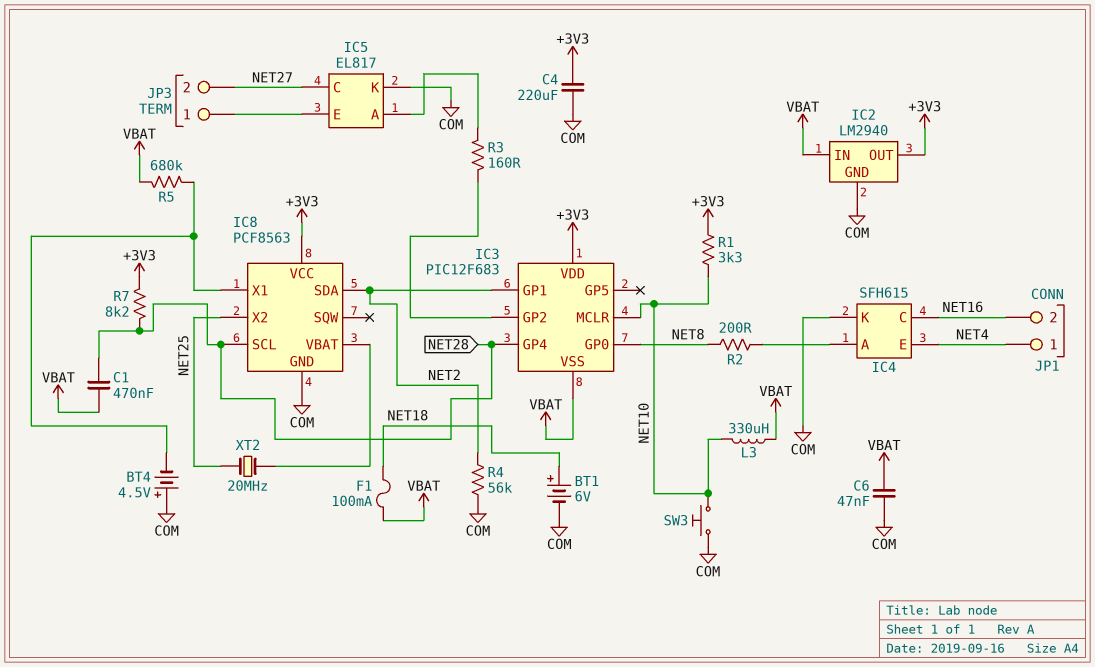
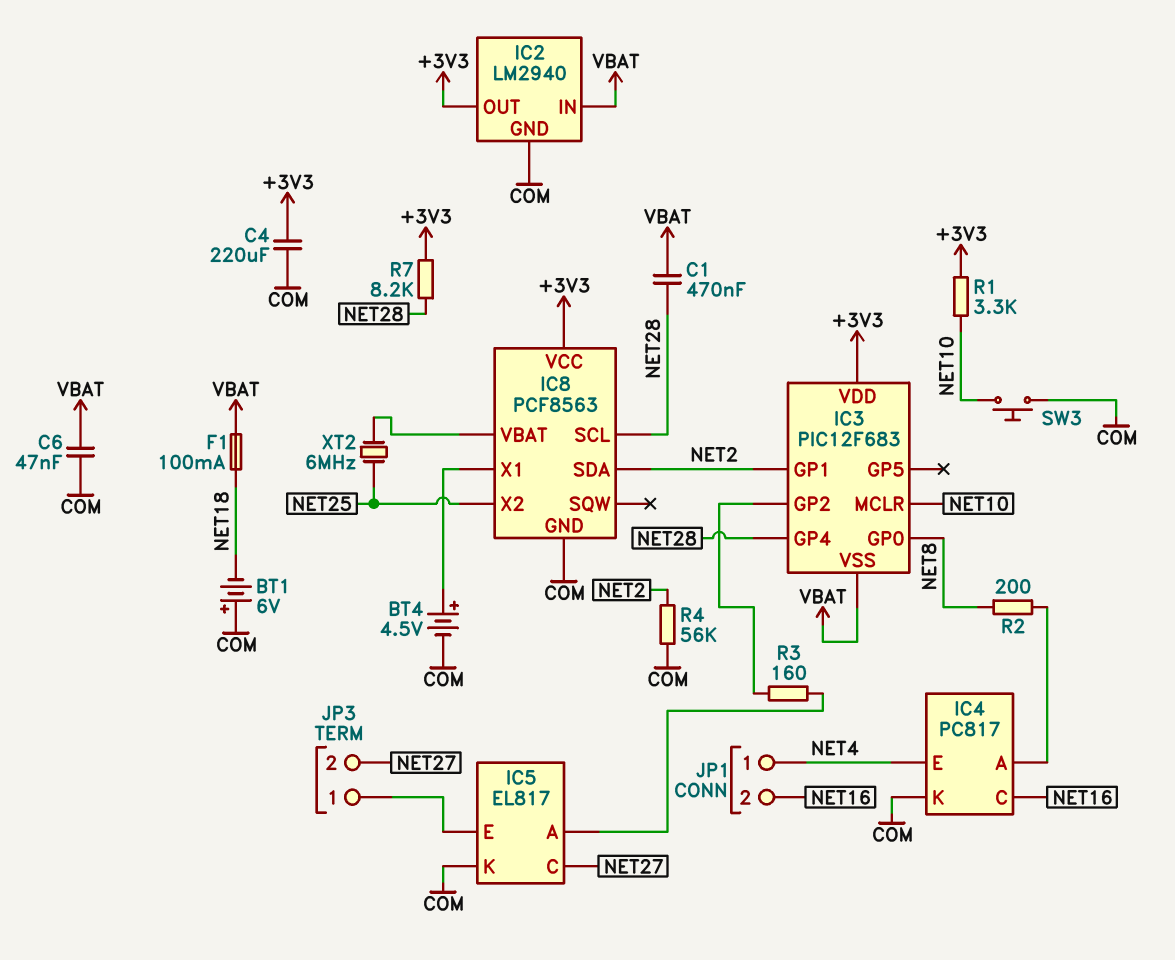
BT1: 6V (plus NET18, minus COM) -> 6V (plus COM, minus NET18)
BT4: 4.5V (plus COM, minus IC8/X1) -> 4.5V (plus IC8/X1, minus COM)
IC4: SFH615 -> PC817
L3: 330uH (NET10, VBAT) -> none
R5: 680k (IC8/X1, VBAT) -> none
XT2: 20MHz (IC8/VBAT, NET25) -> 6MHz (IC8/VBAT, NET25)

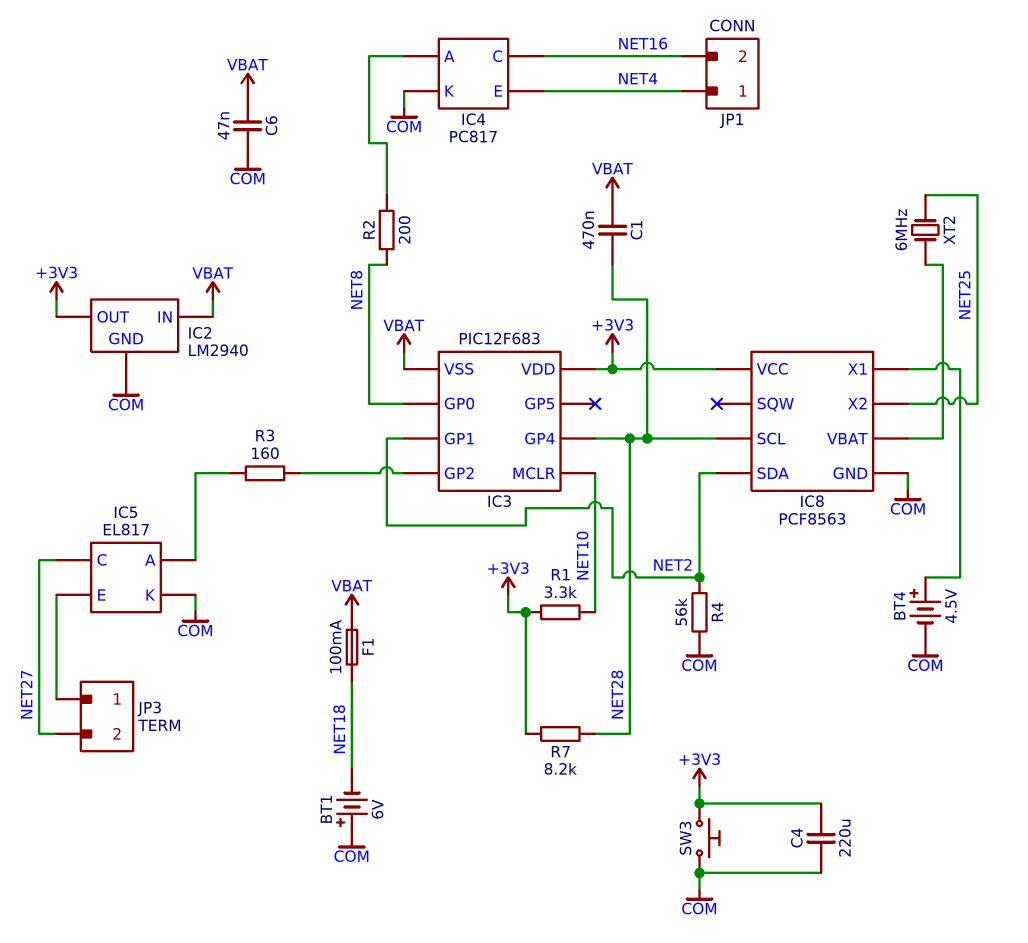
SW3: button (COM, NET10) -> button (+3V3, COM)

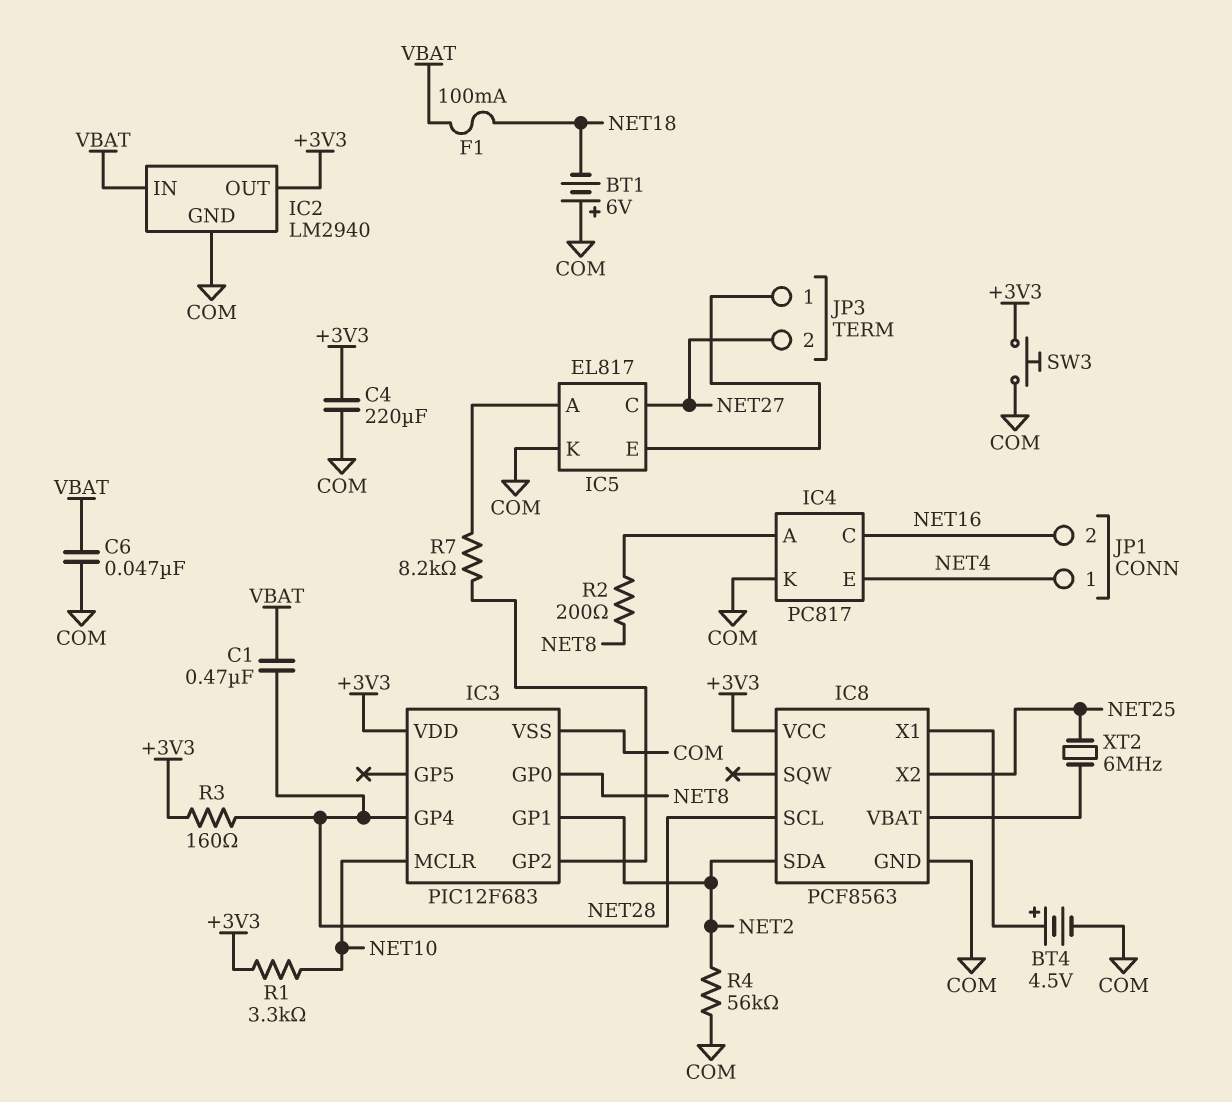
IC3 pin VSS: VBAT -> COM
R3: 160 (IC3/GP2, IC5/A) -> 160 (+3V3, NET28)
R7: 8.2k (+3V3, NET28) -> 8.2k (IC3/GP2, IC5/A)

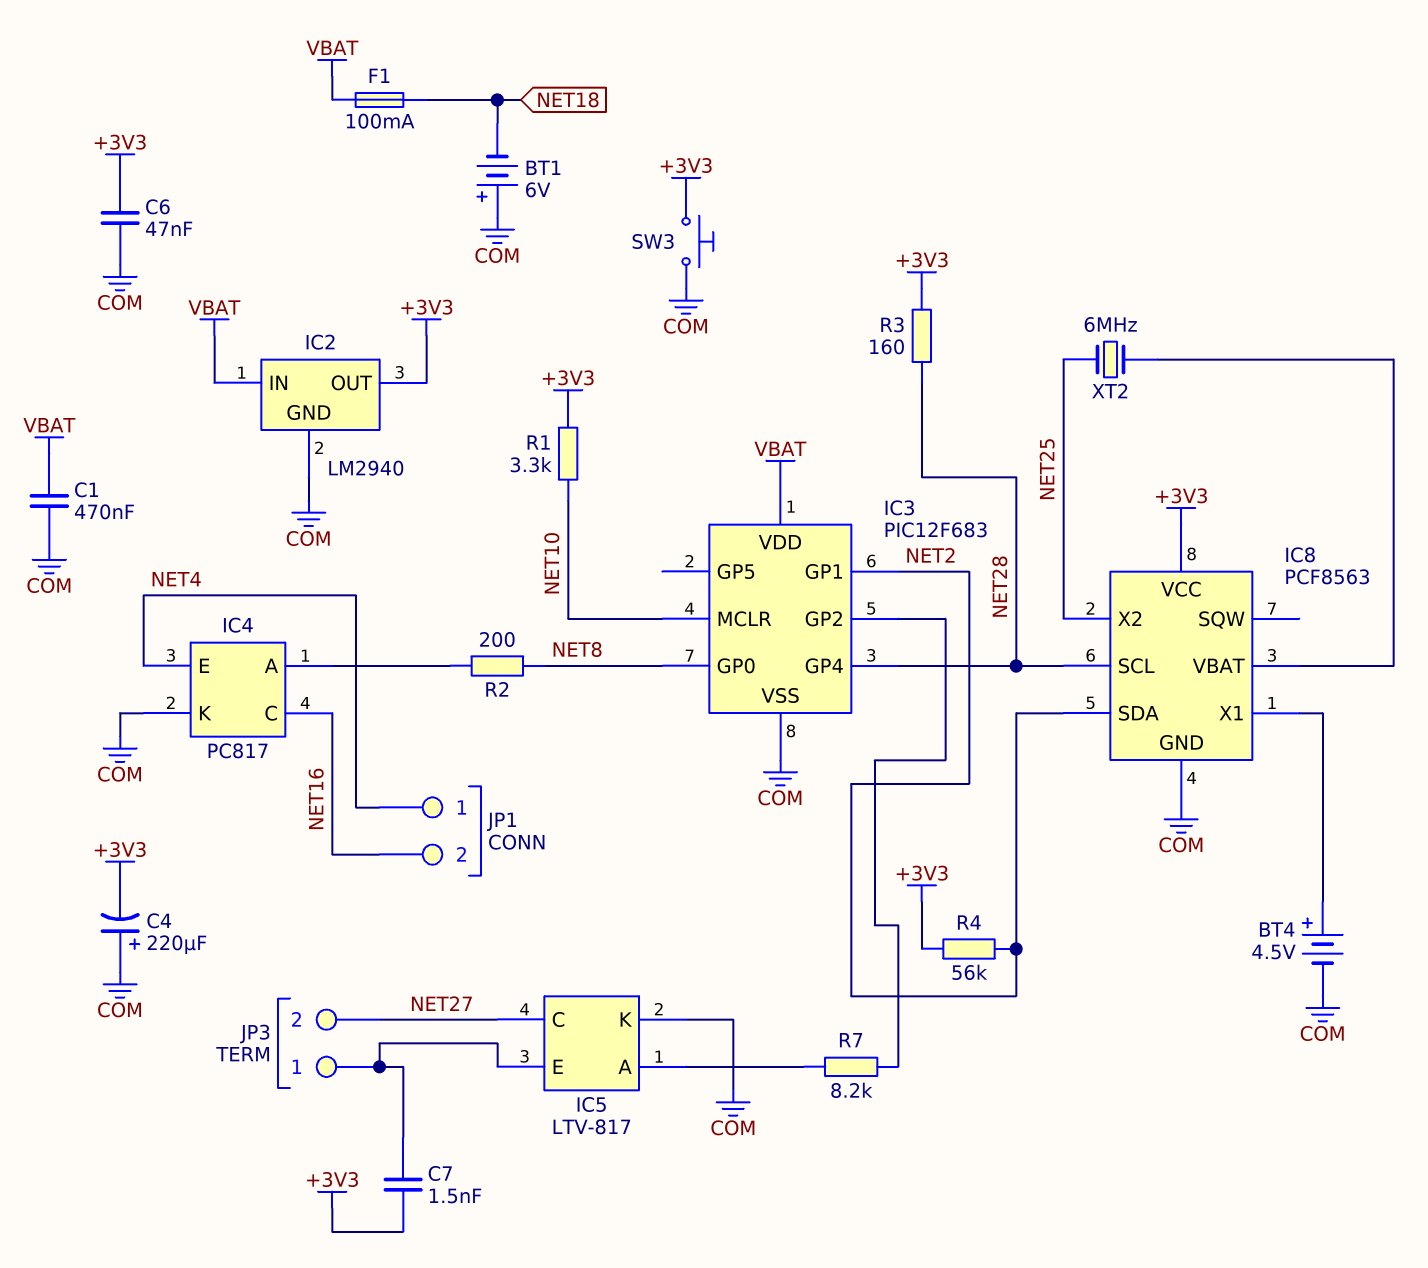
C1: 470nF (NET28, VBAT) -> 470nF (COM, VBAT)
C4: 220uF (+3V3, COM) -> 220uF (plus COM, minus +3V3)
C6: 47nF (COM, VBAT) -> 47nF (+3V3, COM)
C7: none -> 1.5nF (+3V3, IC5/E)
IC3 pin VDD: +3V3 -> VBAT
IC5: EL817 -> LTV-817
R4: 56k (COM, NET2) -> 56k (+3V3, NET2)

